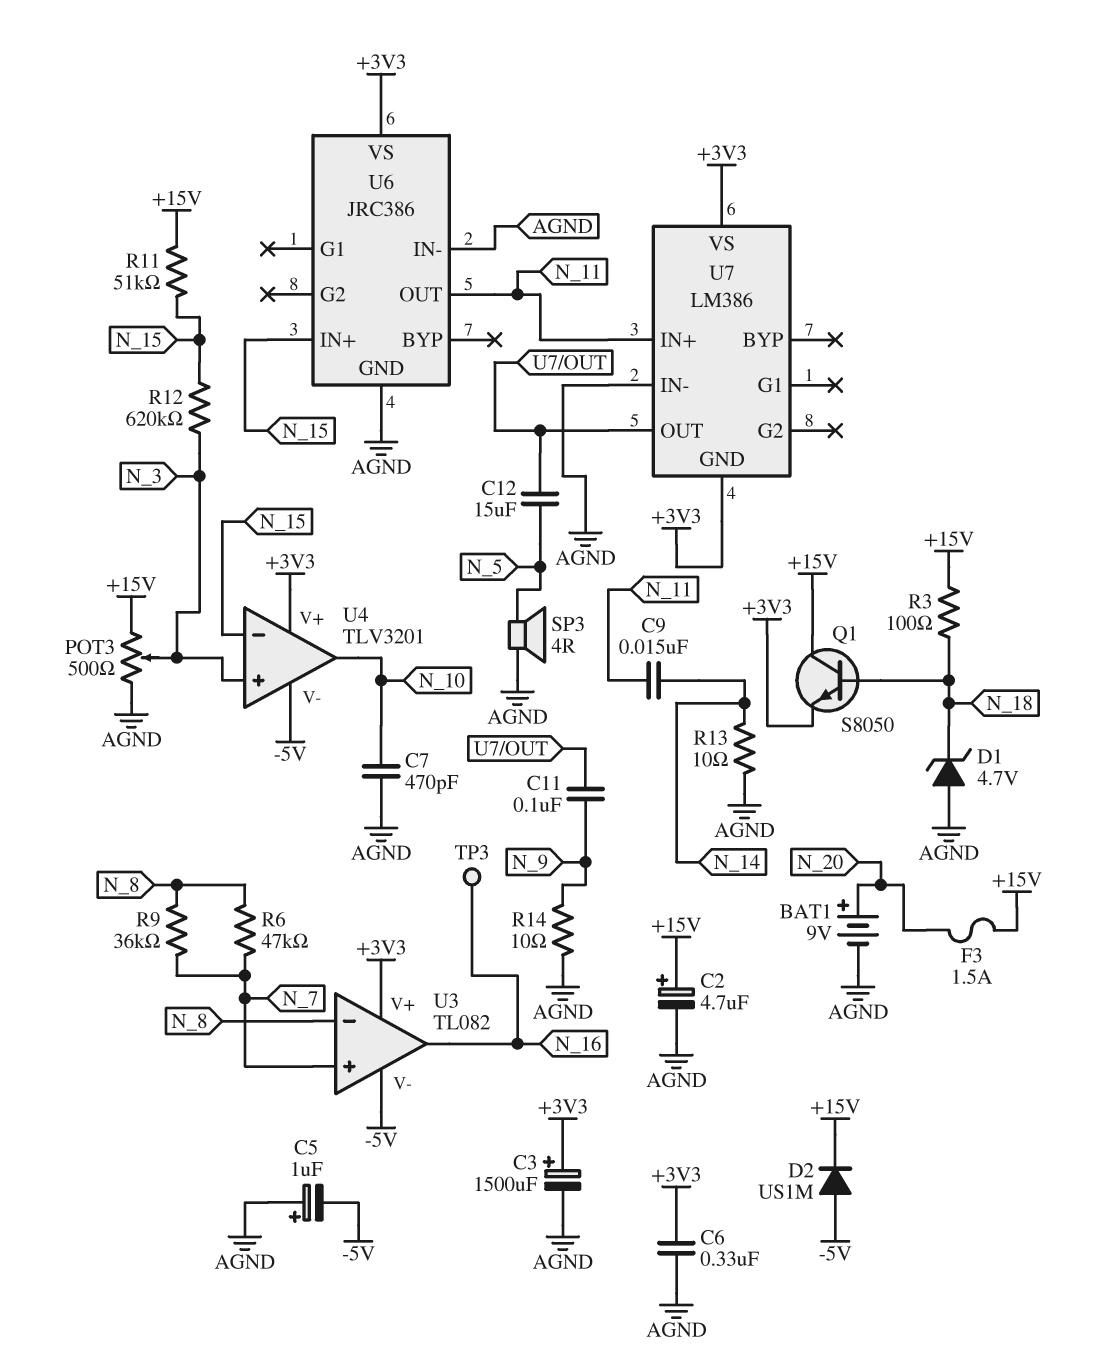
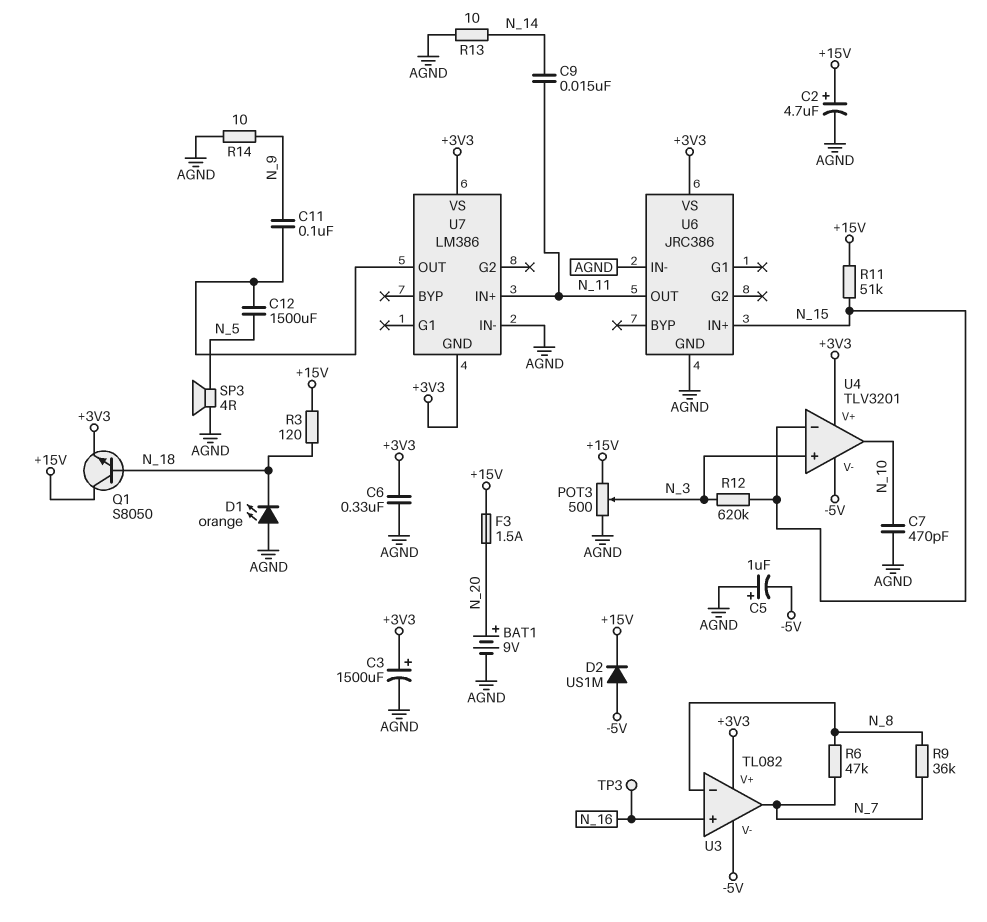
C12: 15uF (N_5, U7/OUT) -> 1500uF (N_5, U7/OUT)
D1: zener 4.7V (A AGND, K N_18) -> LED orange (A AGND, K N_18)
R3: 100 (+15V, N_18) -> 120 (+15V, N_18)
U3 pin in+: N_7 -> N_16
U3 pin out: N_16 -> N_7

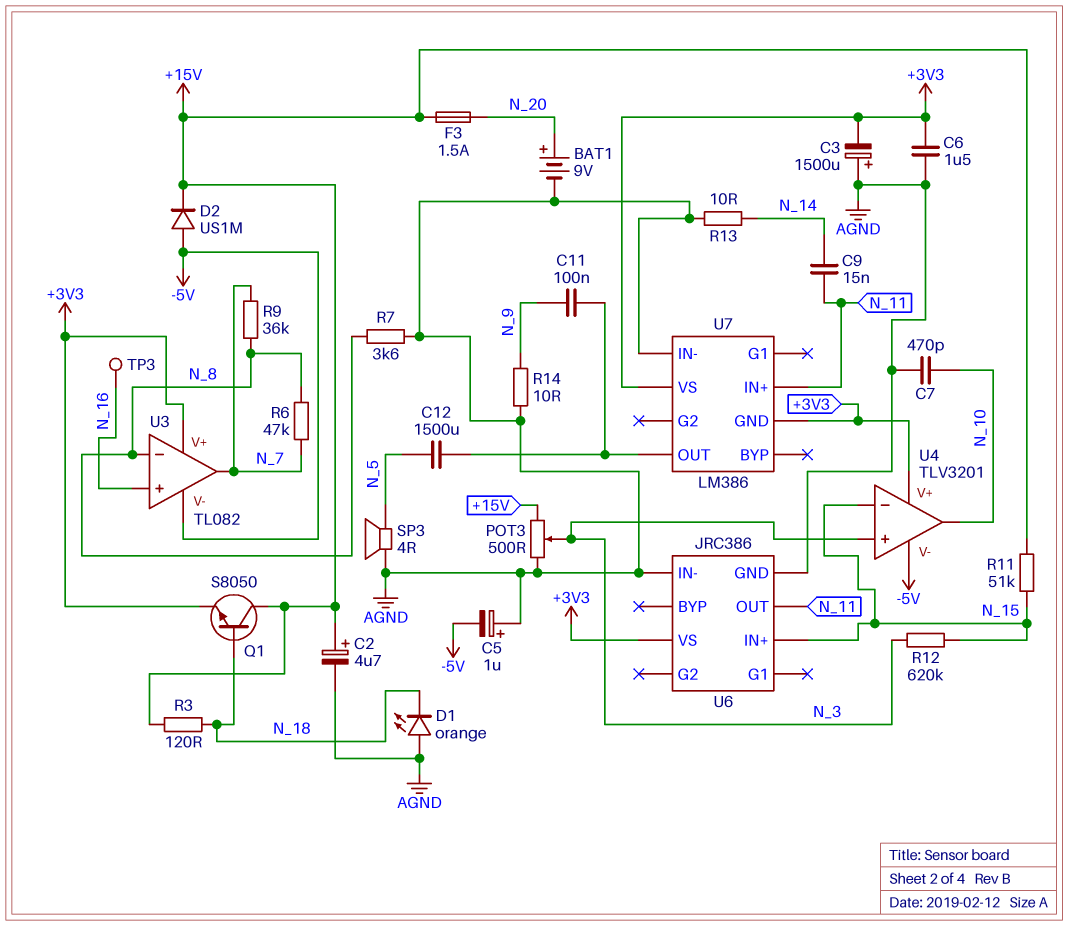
C3: 1500uF (plus +3V3, minus AGND) -> 1500uF (plus AGND, minus +3V3)
C6: 330nF (+3V3, AGND) -> 1.5uF (+3V3, AGND)
R7: none -> 3.6k (AGND, N_8)

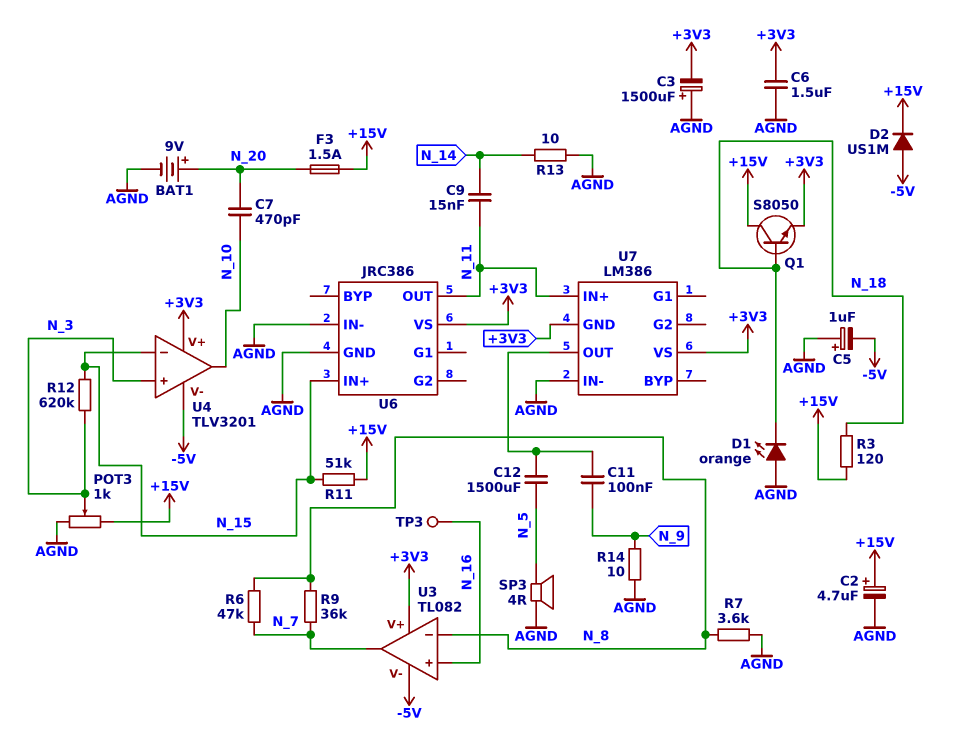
C7: 470pF (AGND, N_10) -> 470pF (N_10, N_20)
POT3: 500 (+15V, AGND, wiper N_3) -> 1k (+15V, AGND, wiper N_3)

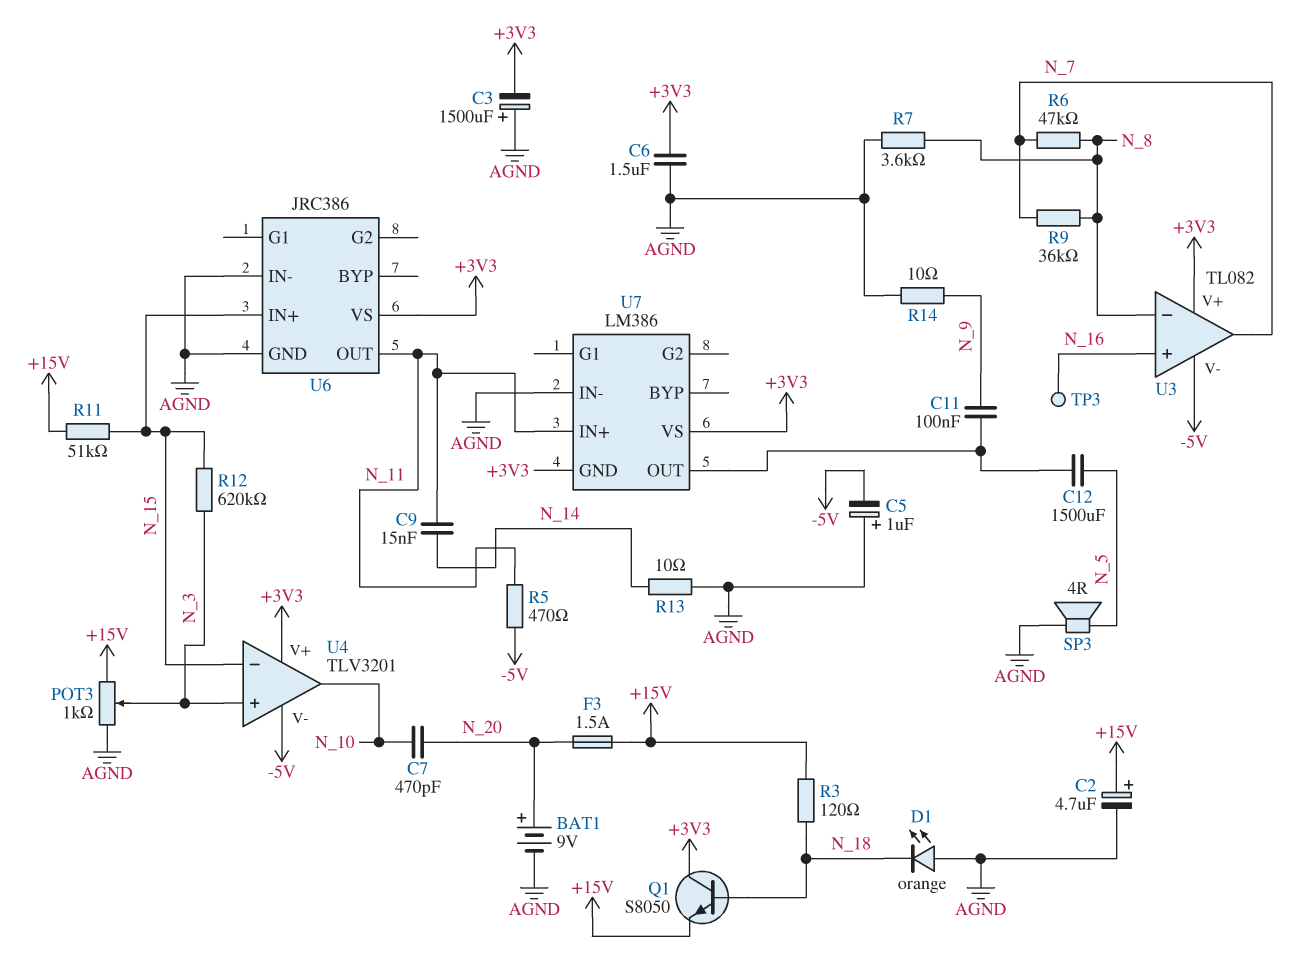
D2: diode US1M (A -5V, K +15V) -> none
Q1: NPN S8050 (B N_18, C +15V, E +3V3) -> NPN S8050 (B N_18, C +3V3, E +15V)
R5: none -> 470 (-5V, N_11)

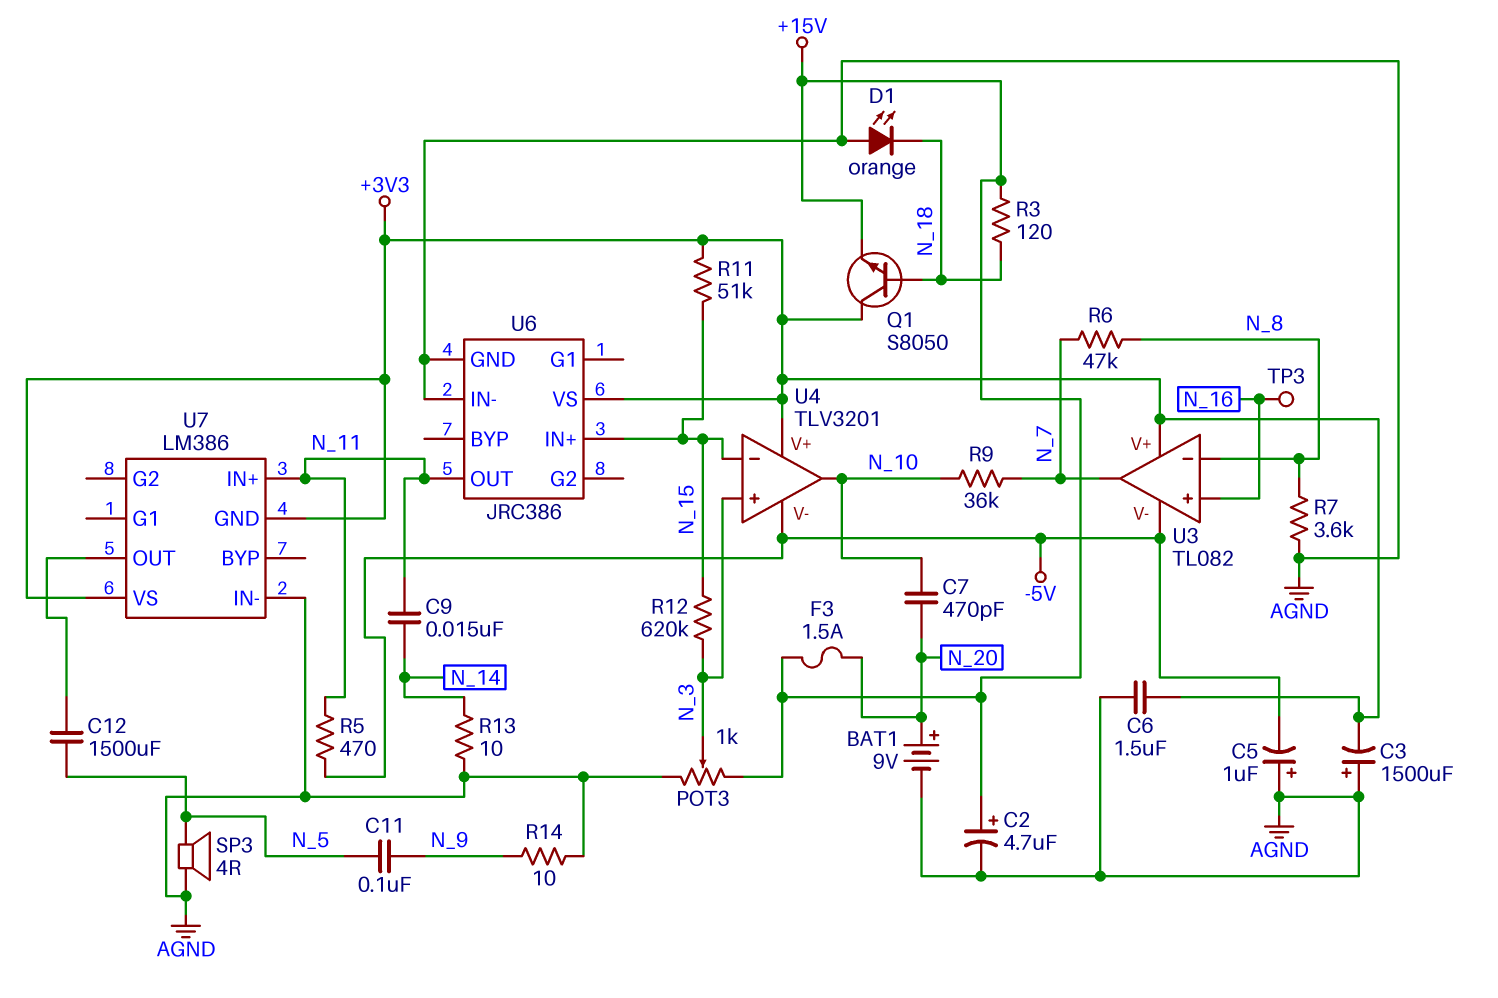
C11: 100nF (N_9, U7/OUT) -> 100nF (N_5, N_9)
R9: 36k (N_7, N_8) -> 36k (N_7, N_10)
R11: 51k (+15V, N_15) -> 51k (+3V3, N_15)

